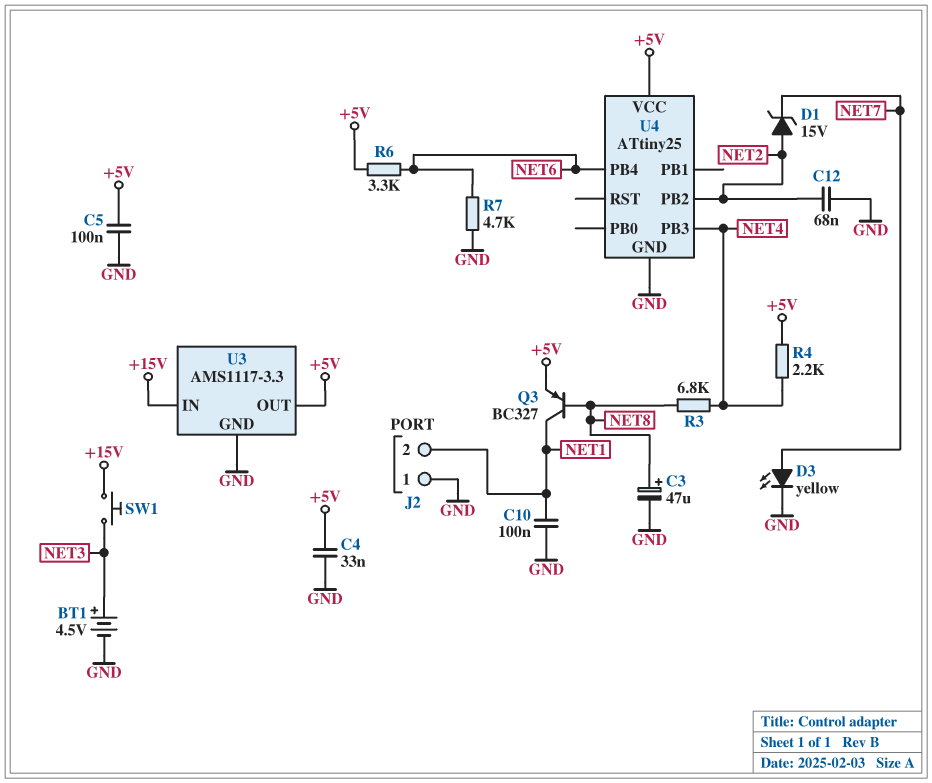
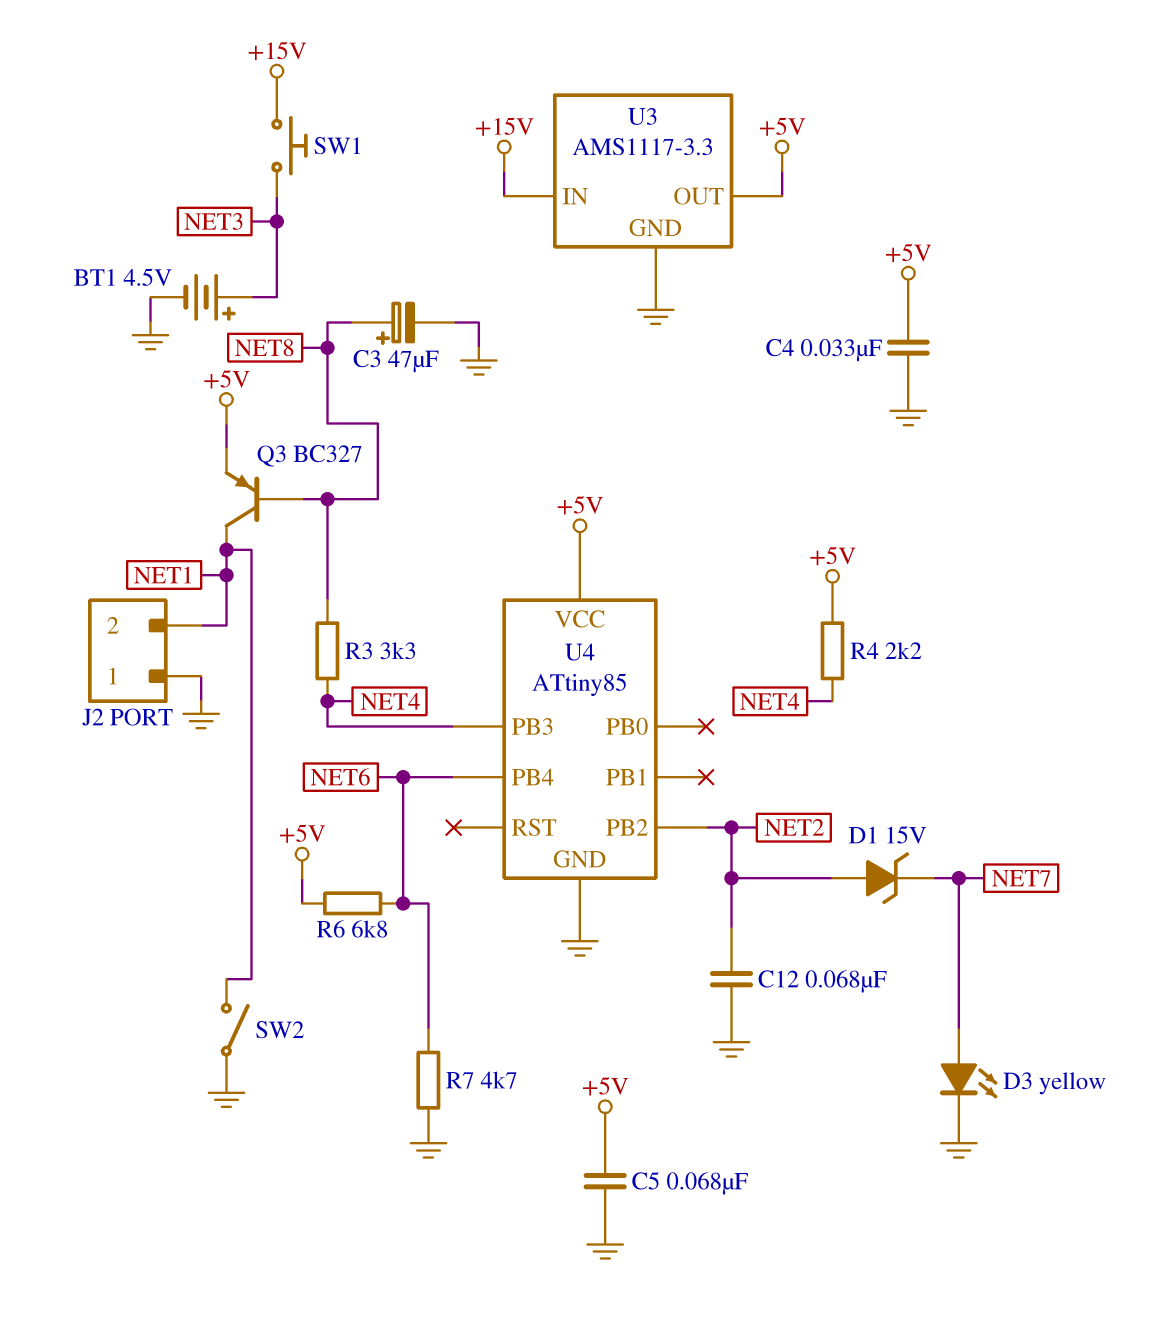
C5: 100nF (+5V, GND) -> 68nF (+5V, GND)
C10: 100nF (GND, NET1) -> none
R3: 6.8k (NET4, NET8) -> 3.3k (NET4, NET8)
R6: 3.3k (+5V, NET6) -> 6.8k (+5V, NET6)
SW2: none -> switch (GND, NET1)
U4: ATtiny25 -> ATtiny85

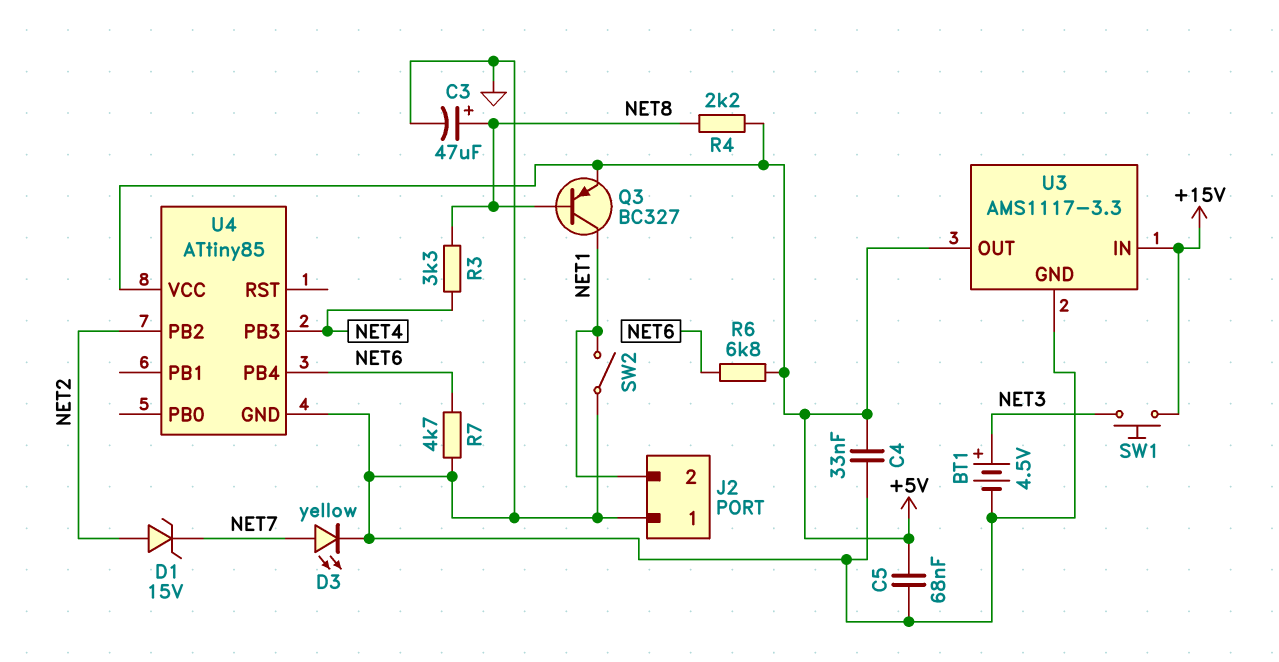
C12: 68nF (GND, NET2) -> none
R4: 2.2k (+5V, NET4) -> 2.2k (+5V, NET8)

